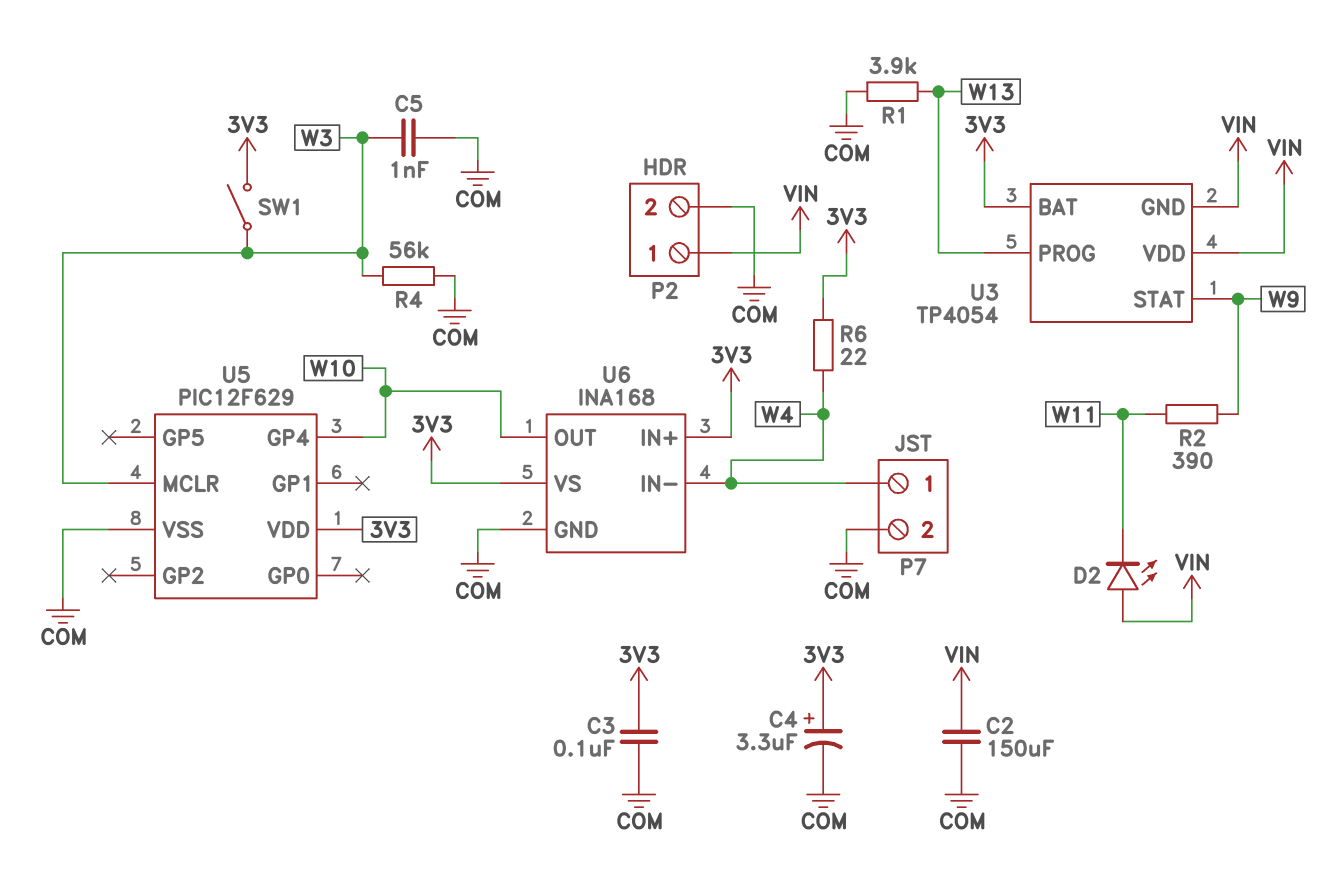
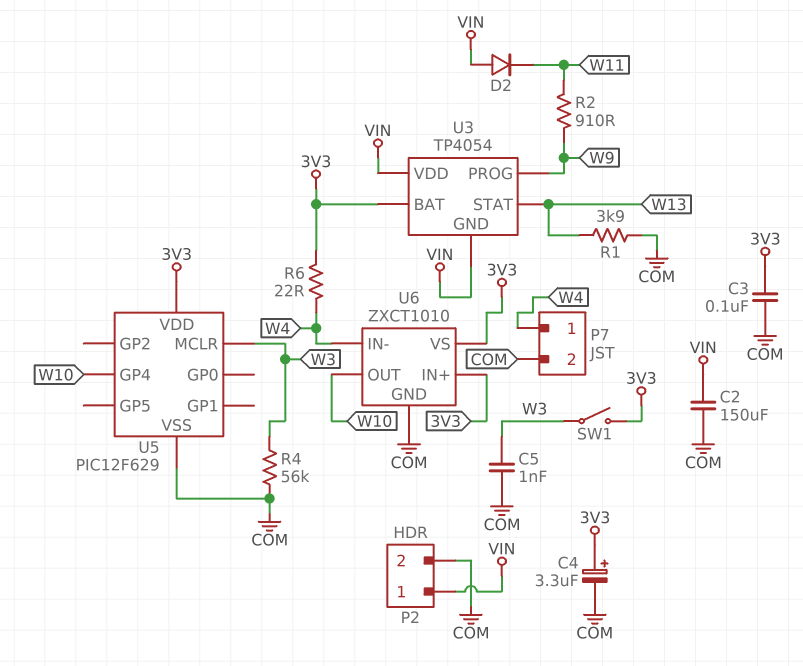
D2: LED (A VIN, K W11) -> diode (A VIN, K W11)
R2: 390 (W9, W11) -> 910 (W9, W11)
U3 pin PROG: W13 -> W9
U3 pin STAT: W9 -> W13
U6: INA168 -> ZXCT1010

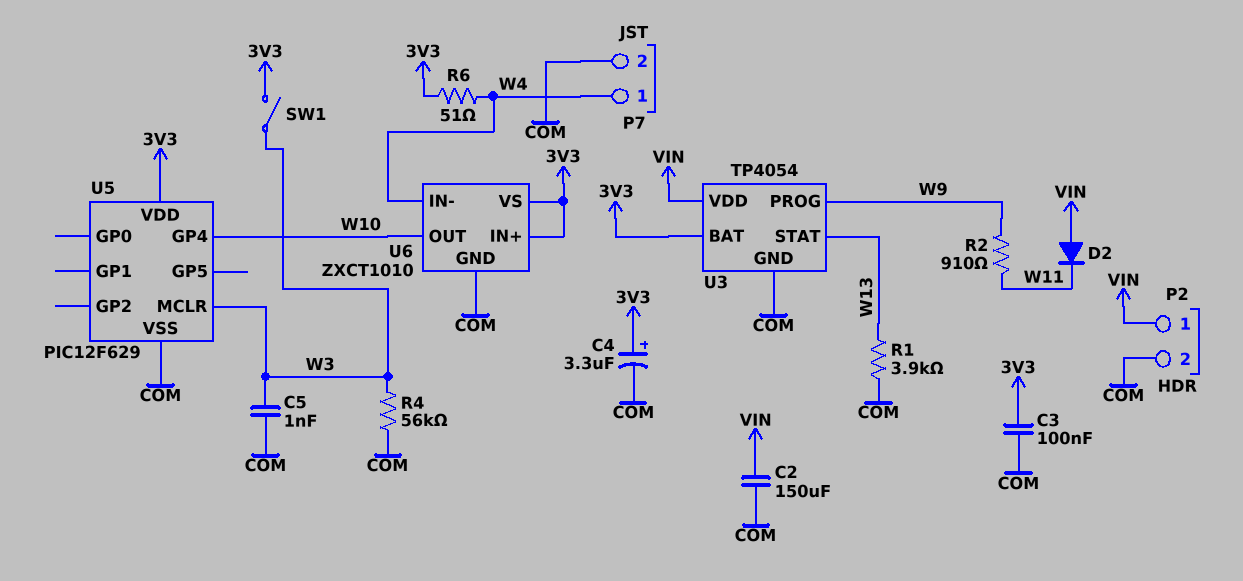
R6: 22 (3V3, W4) -> 51 (3V3, W4)
U3 pin GND: VIN -> COM

